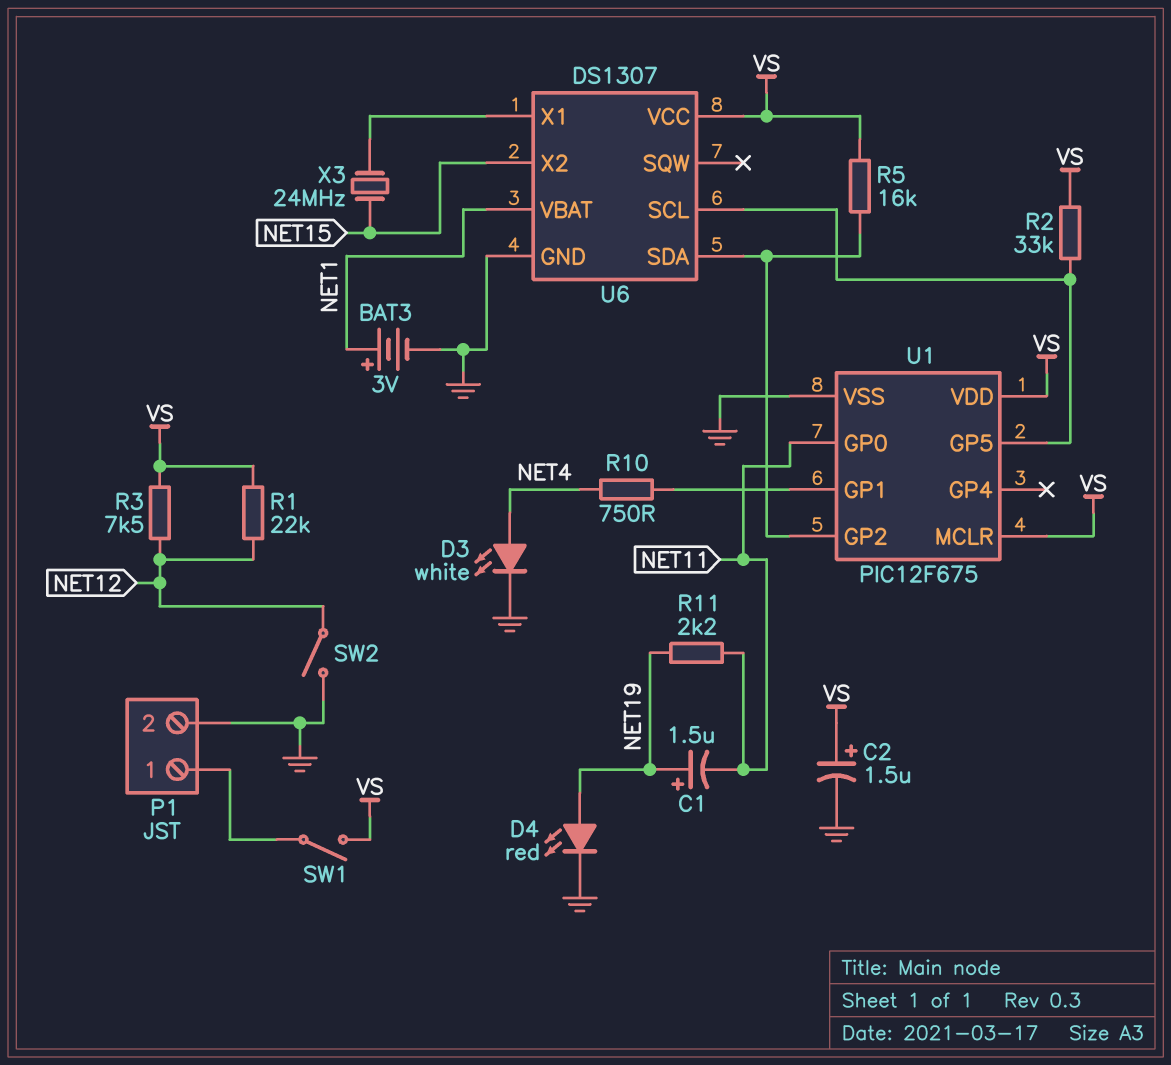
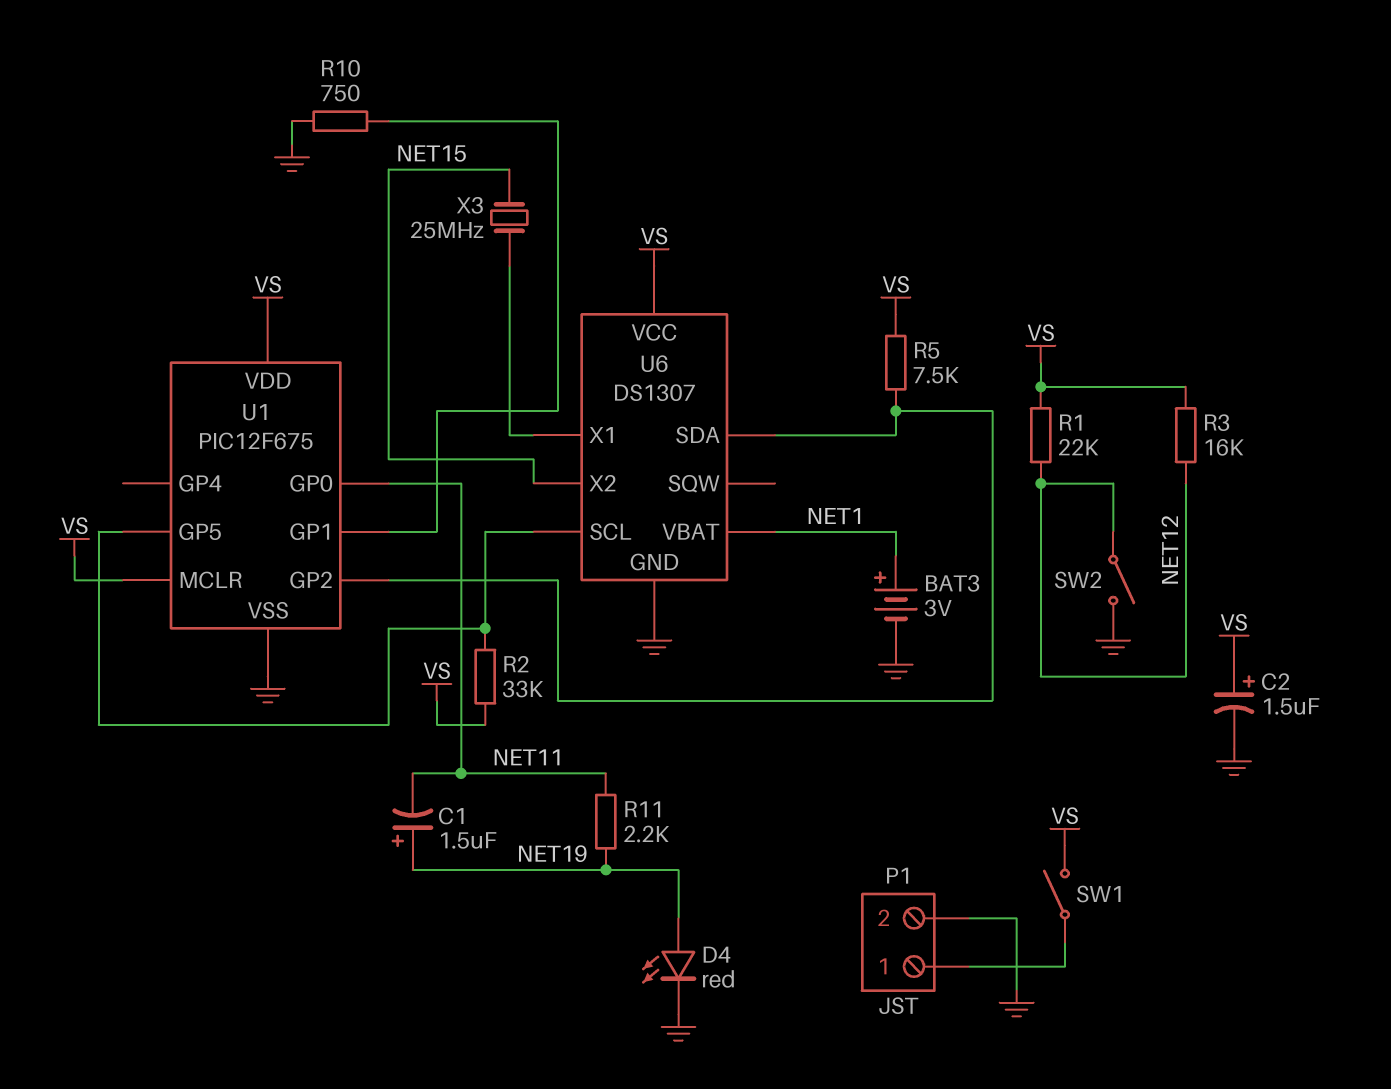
D3: LED white (A NET4, K GND) -> none
R3: 7.5k (NET12, VS) -> 16k (NET12, VS)
R5: 16k (U1/GP2, VS) -> 7.5k (U1/GP2, VS)
R10: 750 (NET4, U1/GP1) -> 750 (GND, U1/GP1)
X3: 24MHz (NET15, U6/X1) -> 25MHz (NET15, U6/X1)

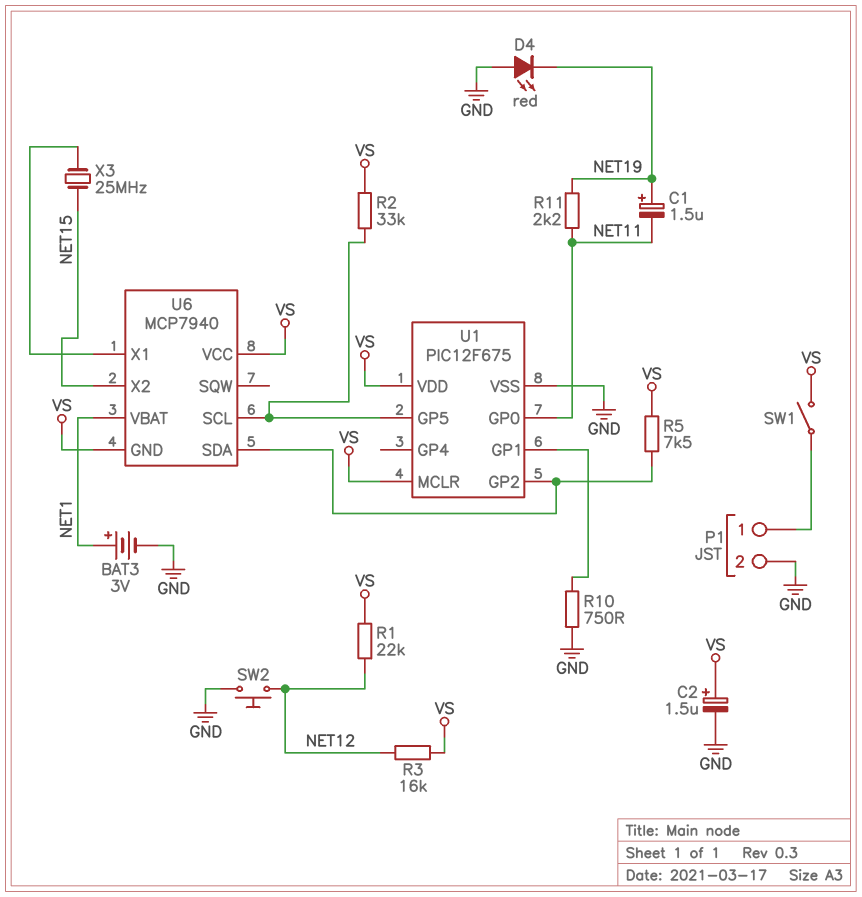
D4: LED red (A NET19, K GND) -> LED red (A GND, K NET19)
SW2: switch (GND, NET12) -> button (GND, NET12)
U6: DS1307 -> MCP7940
U6 pin GND: GND -> VS

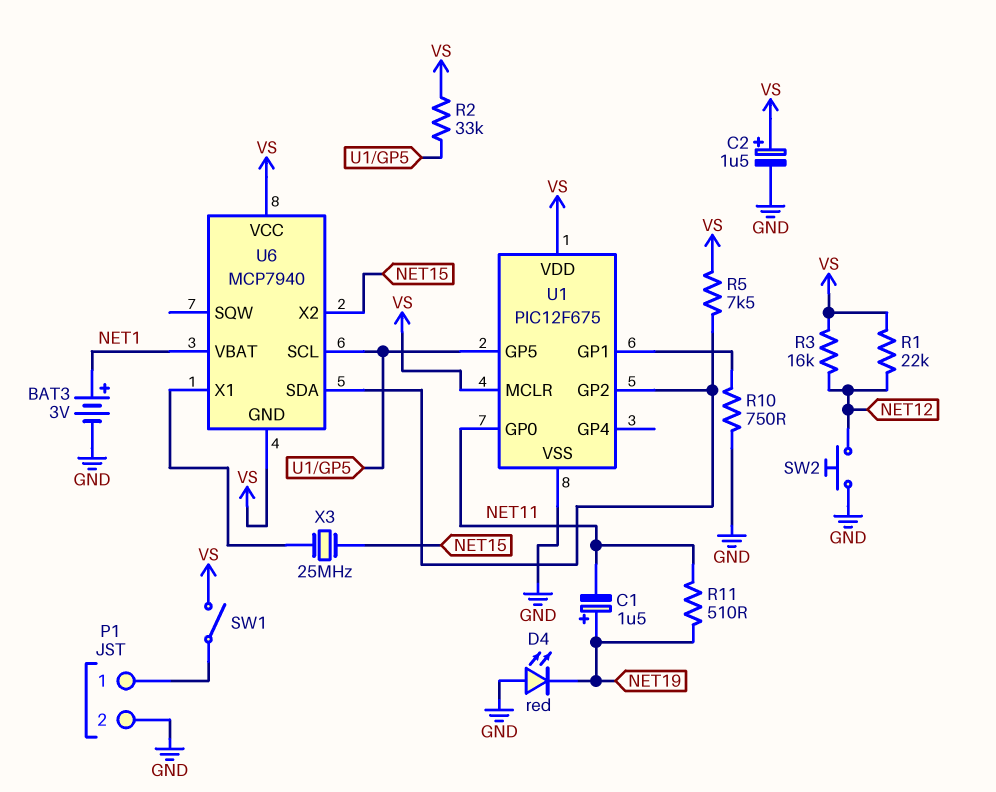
R11: 2.2k (NET11, NET19) -> 510 (NET11, NET19)

